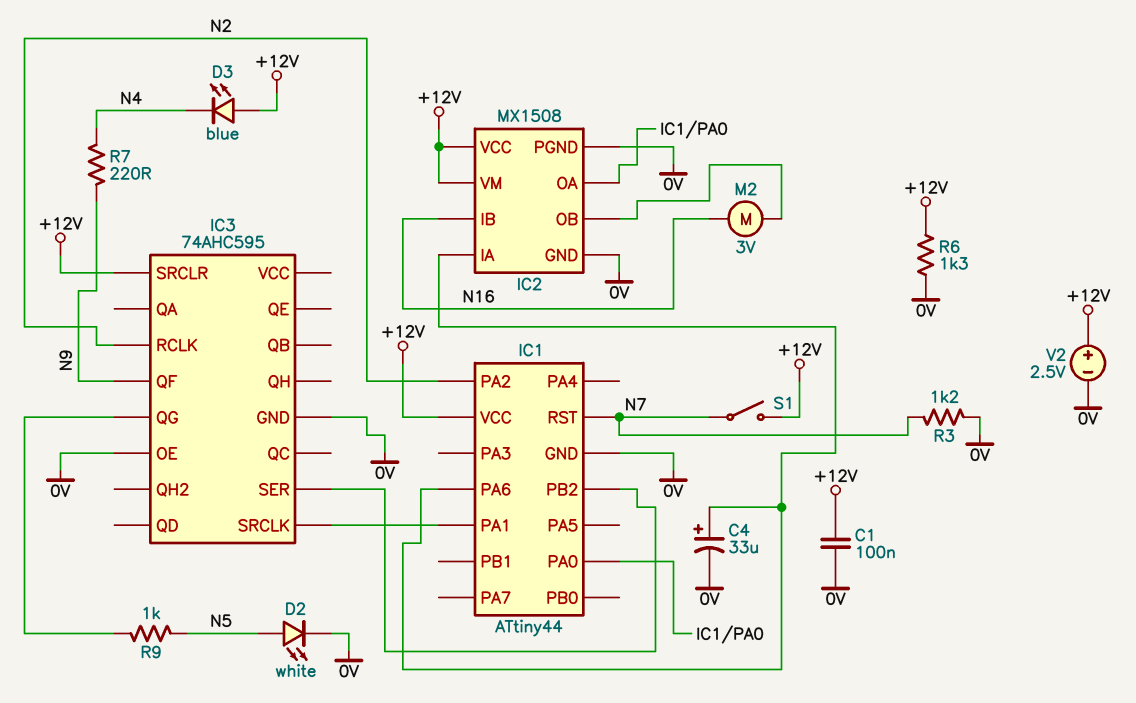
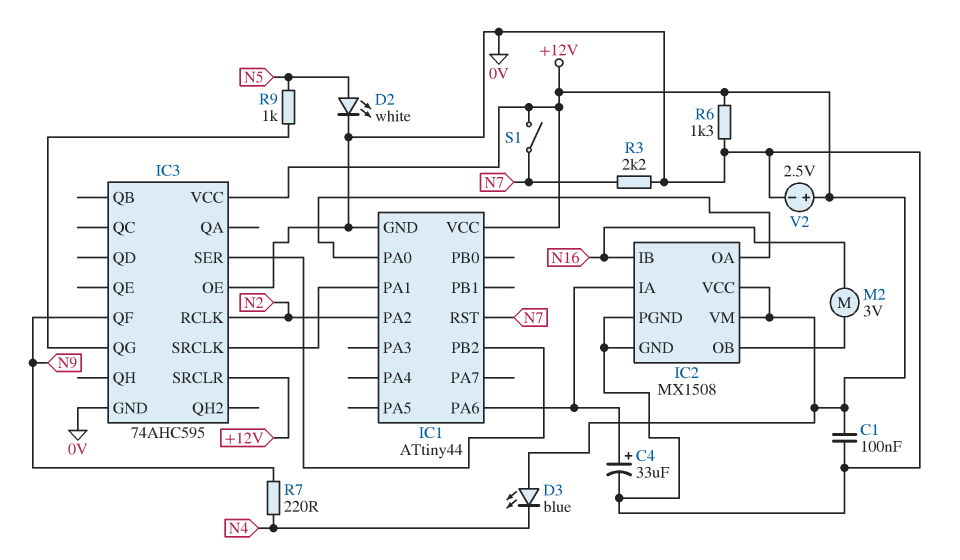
IC3 pin VCC: none -> +12V
R3: 1.2k (0V, N7) -> 2.2k (0V, N7)

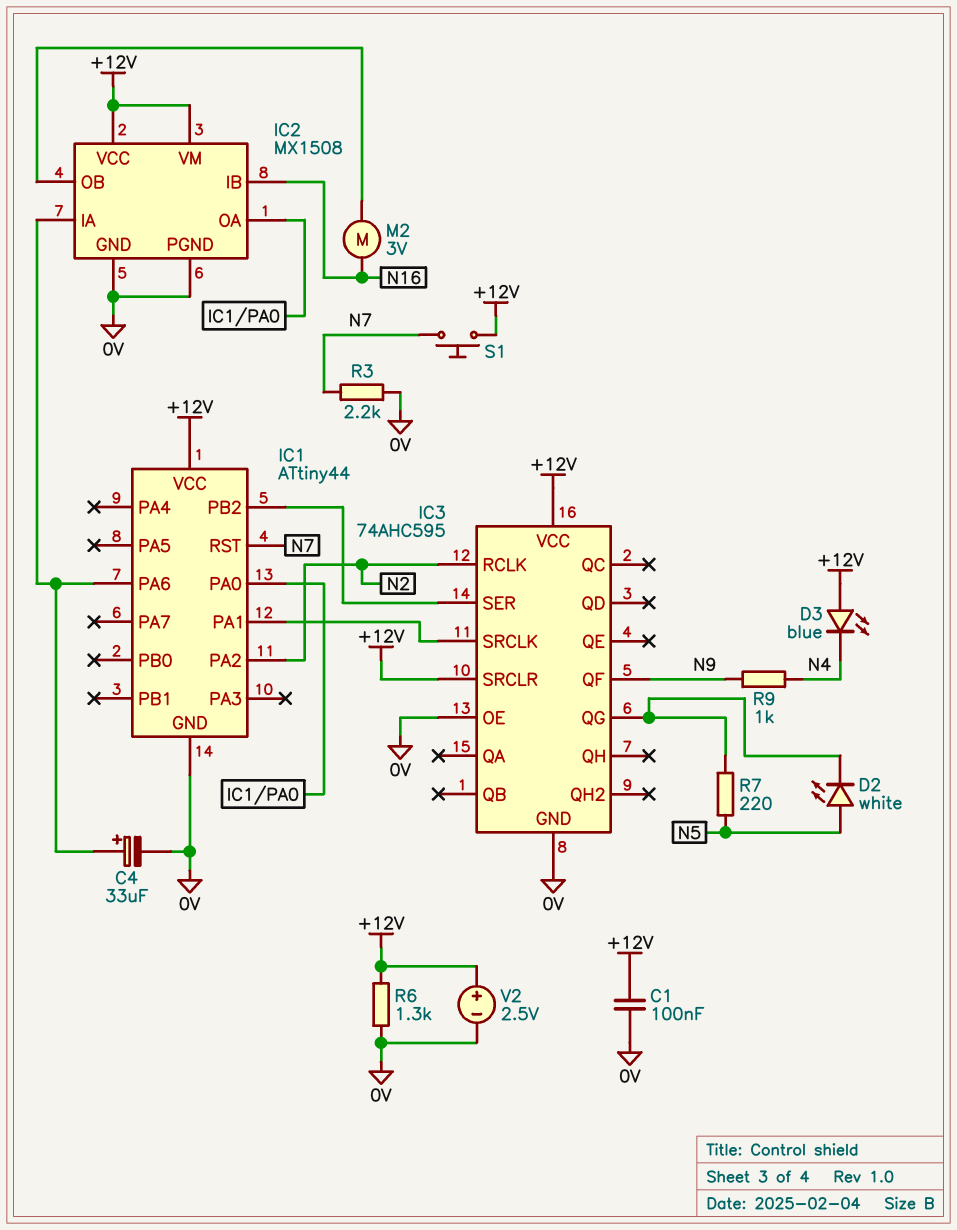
D2: LED white (A N5, K 0V) -> LED white (A N5, K IC3/QG)
R7: 220 (N4, N9) -> 220 (IC3/QG, N5)
R9: 1k (IC3/QG, N5) -> 1k (N4, N9)
S1: switch (+12V, N7) -> button (+12V, N7)

